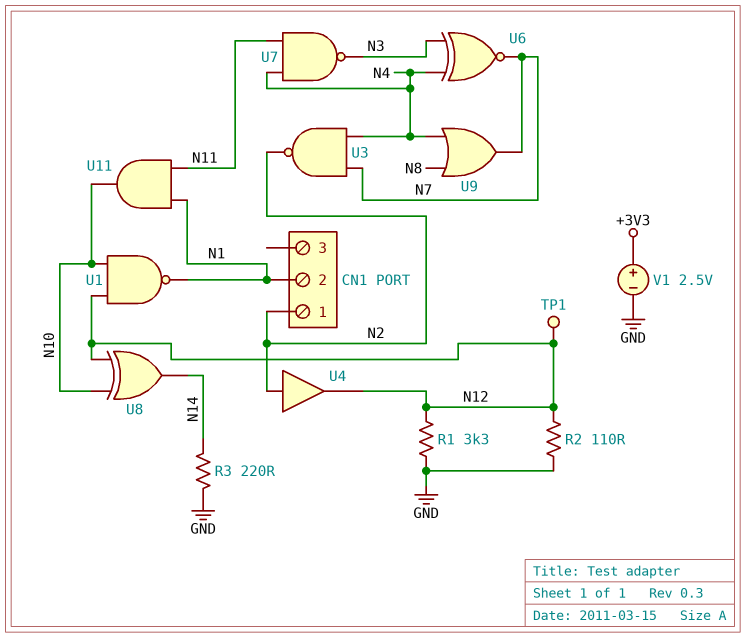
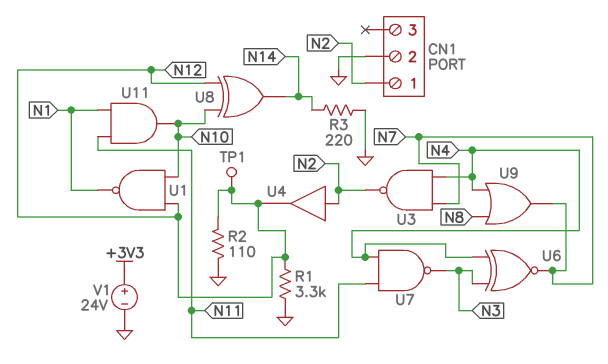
CN1 pin 2: N1 -> GND
V1: 2.5V (plus +3V3, minus GND) -> 24V (plus +3V3, minus GND)

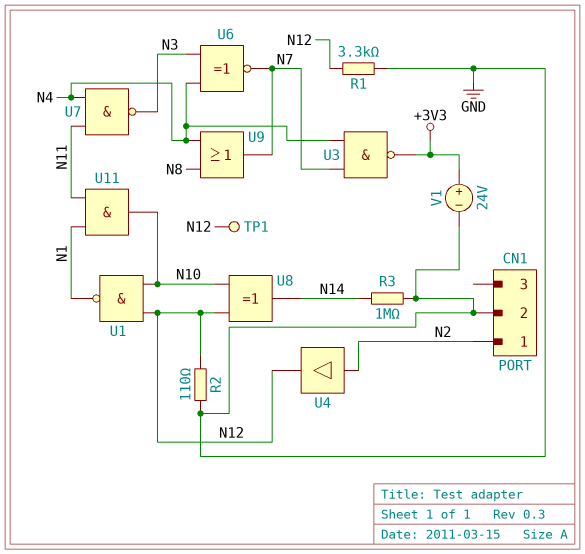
R3: 220 (GND, N14) -> 1M (GND, N14)
U3: NAND (in N4, in N7, out N2) -> NAND (in N4, in N7, out +3V3)

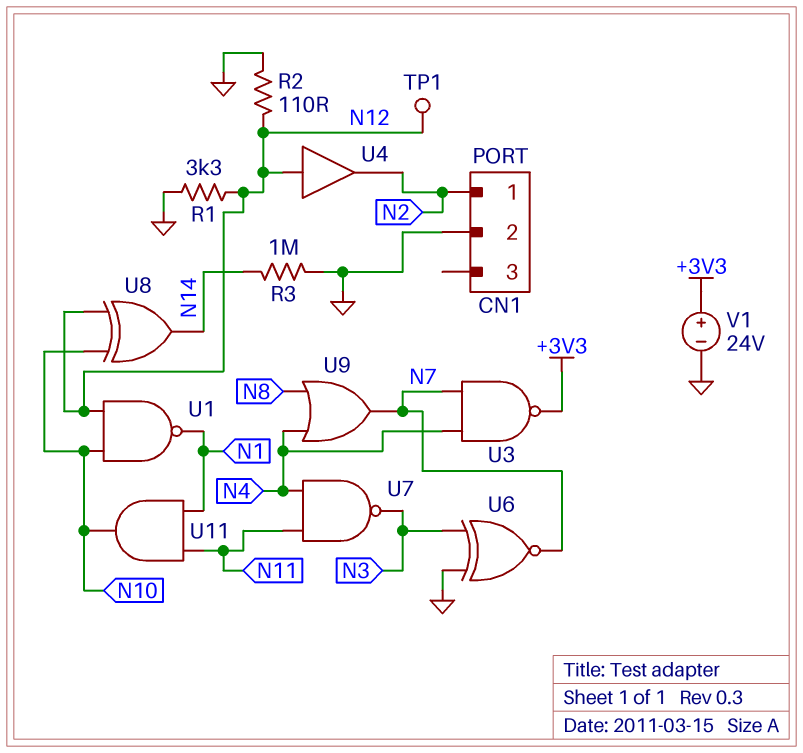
U4: buffer (in N2, out N12) -> buffer (in N12, out N2)
U6: XNOR (in N3, in N4, out N7) -> XNOR (in GND, in N3, out N7)

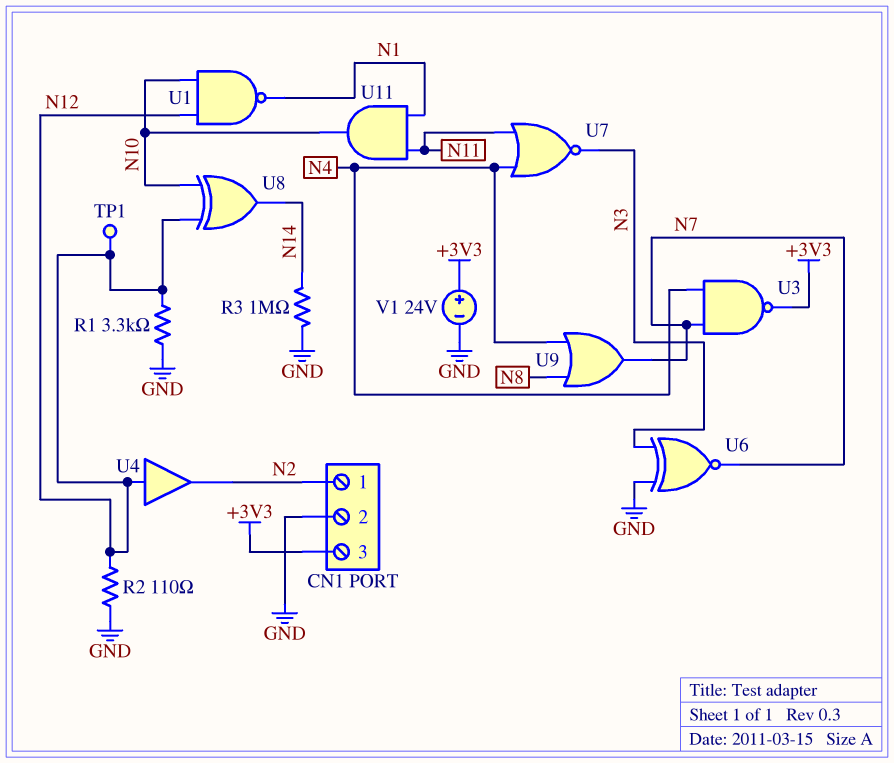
CN1 pin 3: none -> +3V3
U7: NAND (in N4, in N11, out N3) -> NOR (in N4, in N11, out N3)

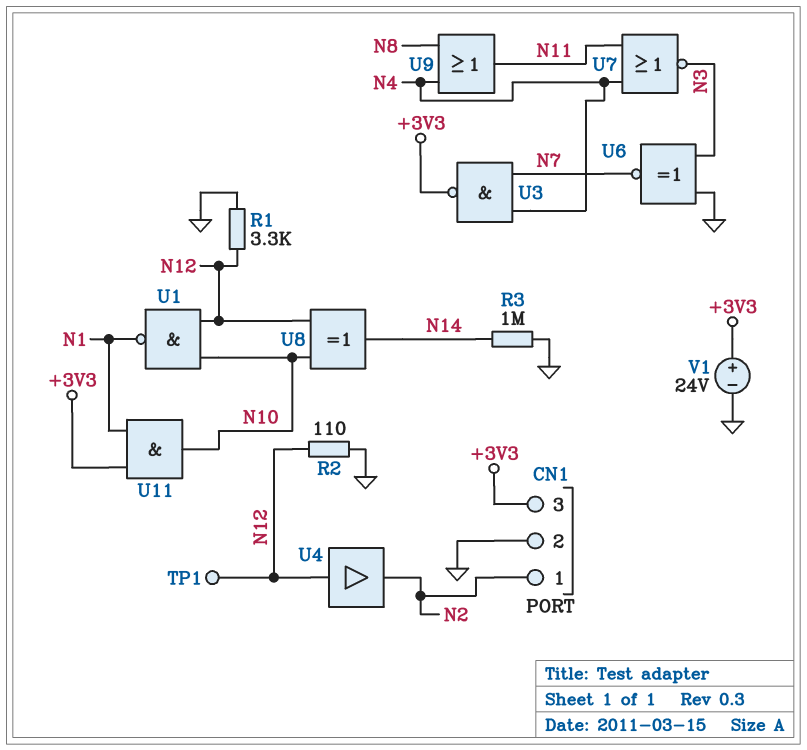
U9: OR (in N4, in N8, out N7) -> OR (in N4, in N8, out N11)
U11: AND (in N1, in N11, out N10) -> AND (in +3V3, in N1, out N10)

